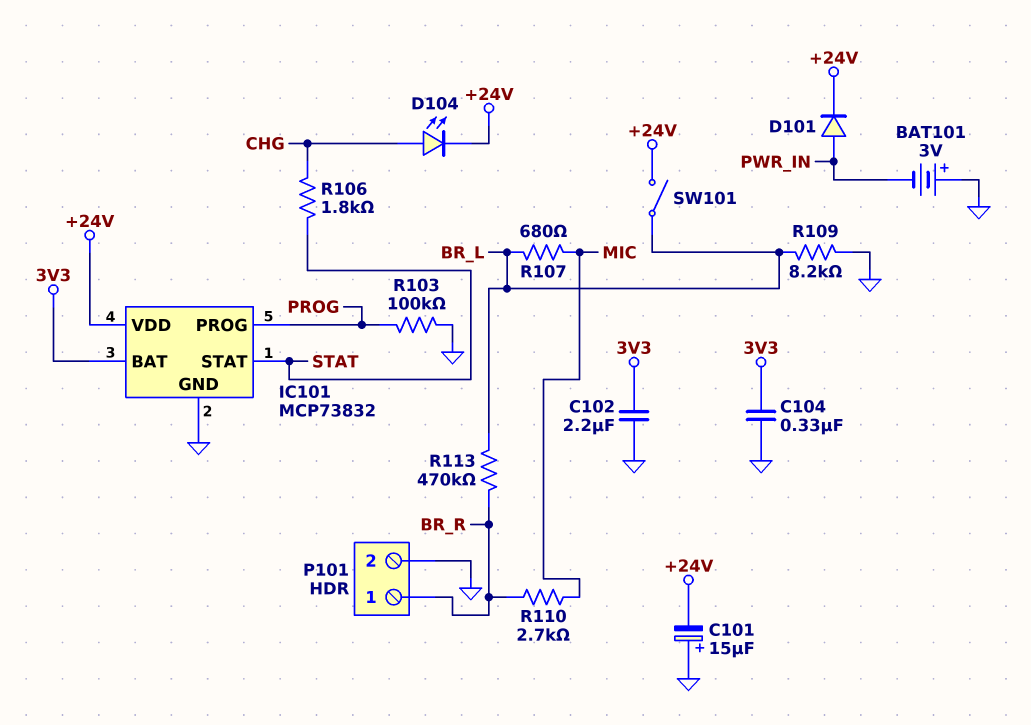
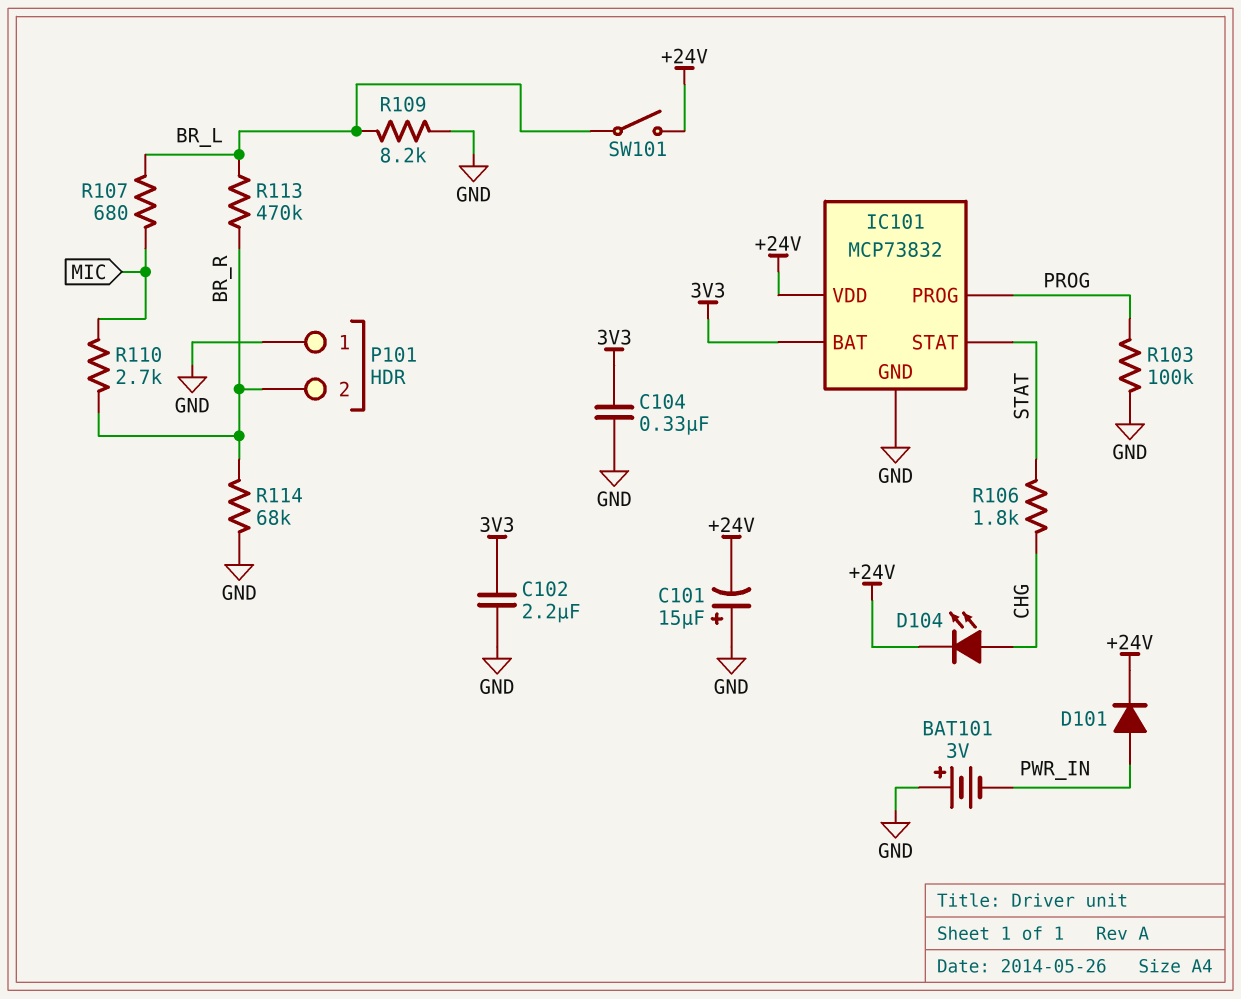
P101 pin 1: BR_R -> GND
P101 pin 2: GND -> BR_R
R114: none -> 68k (BR_R, GND)

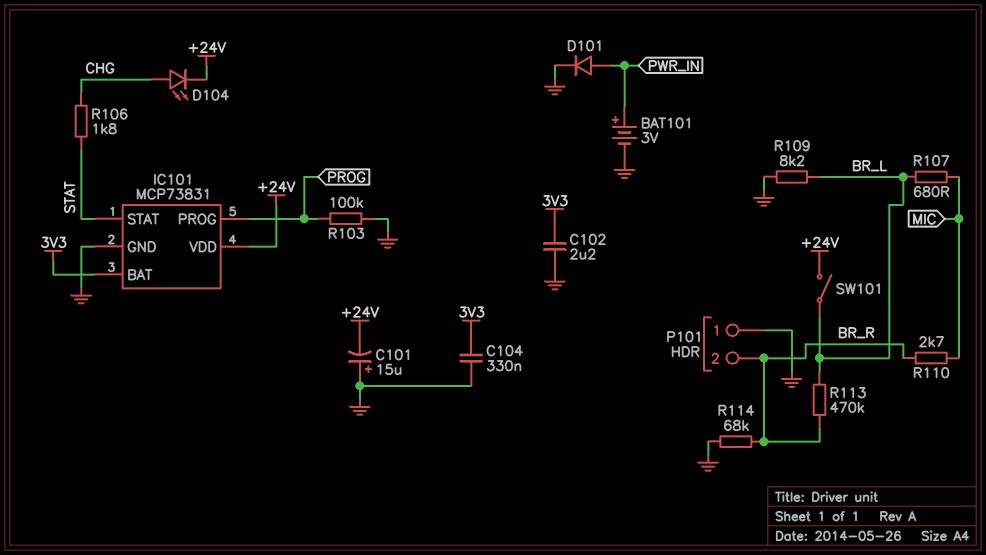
BAT101: 3V (plus GND, minus PWR_IN) -> 3V (plus PWR_IN, minus GND)
D101: diode (A PWR_IN, K +24V) -> diode (A PWR_IN, K GND)
IC101: MCP73832 -> MCP73831

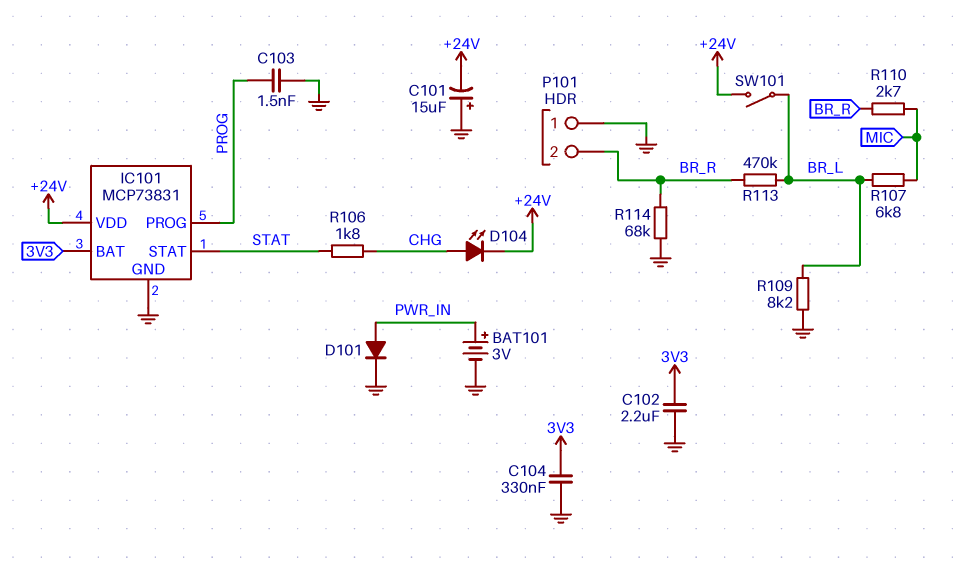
C103: none -> 1.5nF (GND, PROG)
R103: 100k (GND, PROG) -> none
R107: 680 (BR_L, MIC) -> 6.8k (BR_L, MIC)

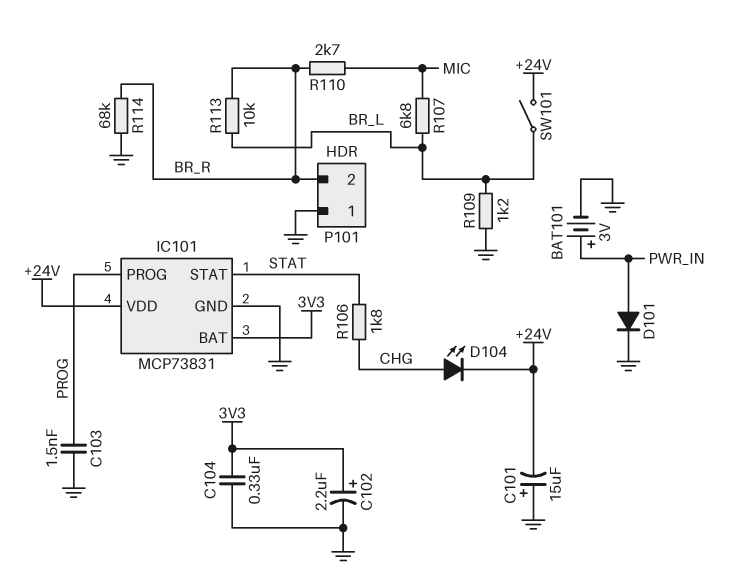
C102: 2.2uF (3V3, GND) -> 2.2uF (plus 3V3, minus GND)
R109: 8.2k (BR_L, GND) -> 1.2k (BR_L, GND)
R113: 470k (BR_L, BR_R) -> 10k (BR_L, BR_R)

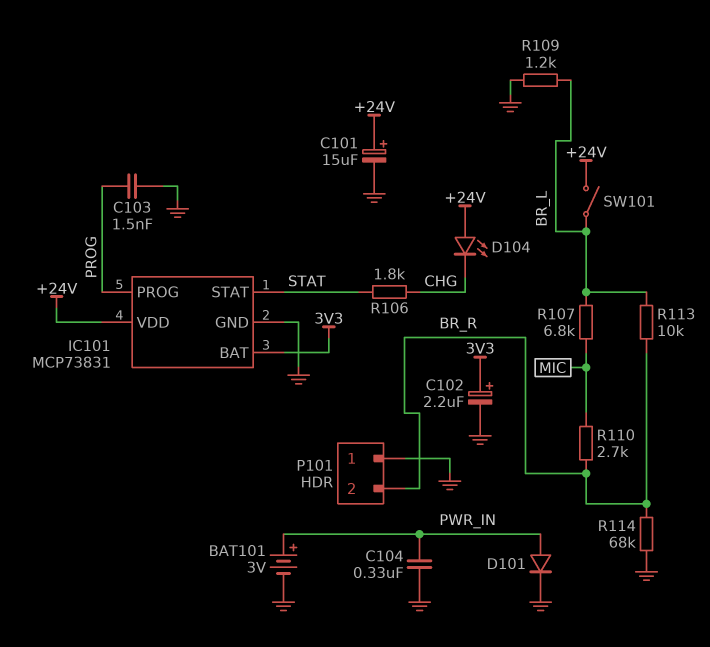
C101: 15uF (plus GND, minus +24V) -> 15uF (plus +24V, minus GND)
C104: 330nF (3V3, GND) -> 330nF (GND, PWR_IN)
D104: LED (A CHG, K +24V) -> LED (A +24V, K CHG)

